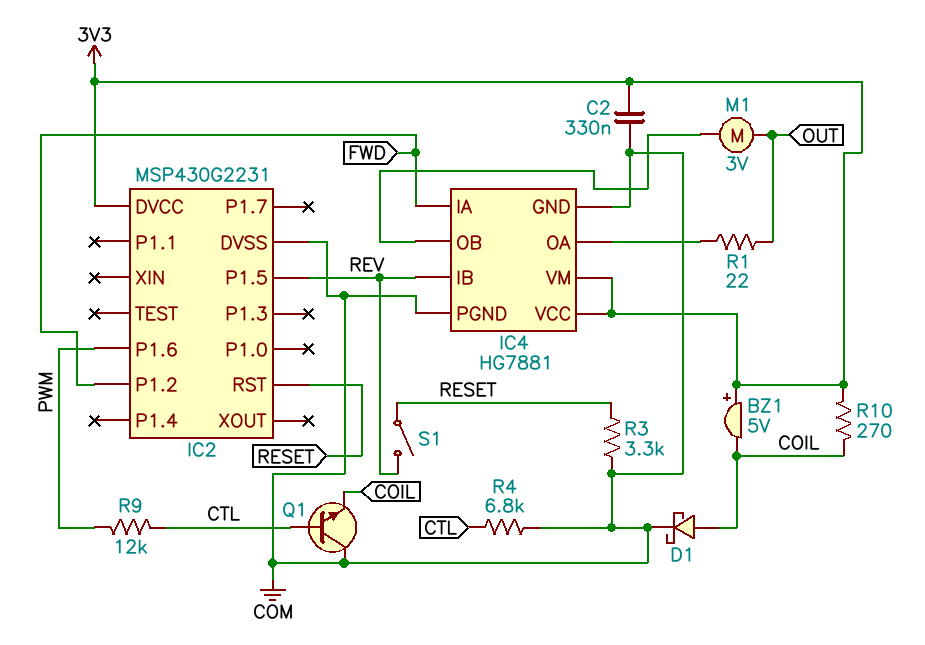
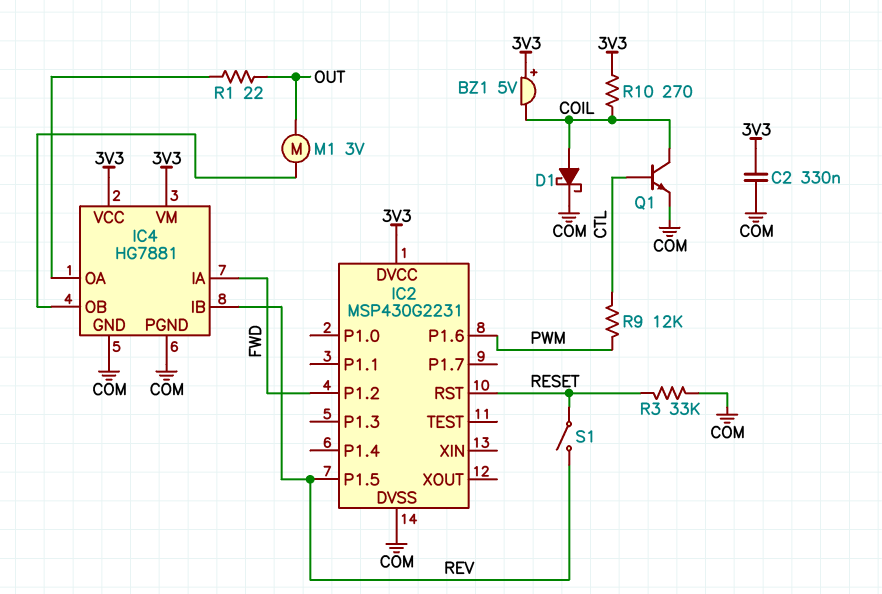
Q1: NPN (B CTL, C COM, E COIL) -> NPN (B CTL, C COIL, E COM)
R3: 3.3k (COM, RESET) -> 33k (COM, RESET)
R4: 6.8k (COM, CTL) -> none

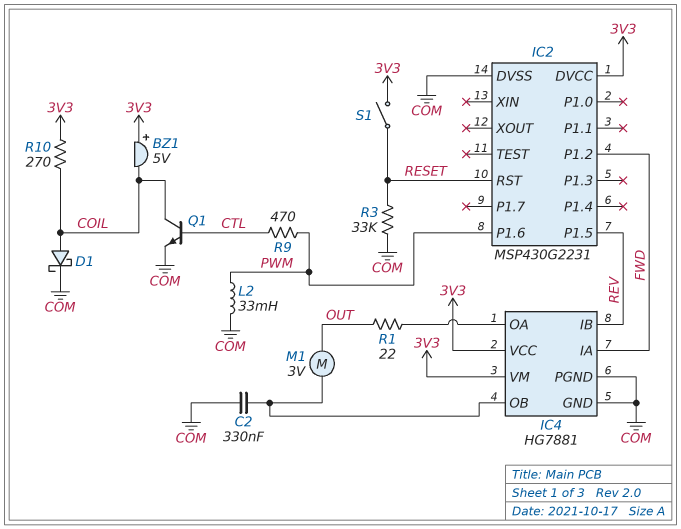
C2: 330nF (3V3, COM) -> 330nF (COM, IC4/OB)
L2: none -> 33mH (COM, PWM)
R9: 12k (CTL, PWM) -> 470 (CTL, PWM)
S1: switch (RESET, REV) -> switch (3V3, RESET)

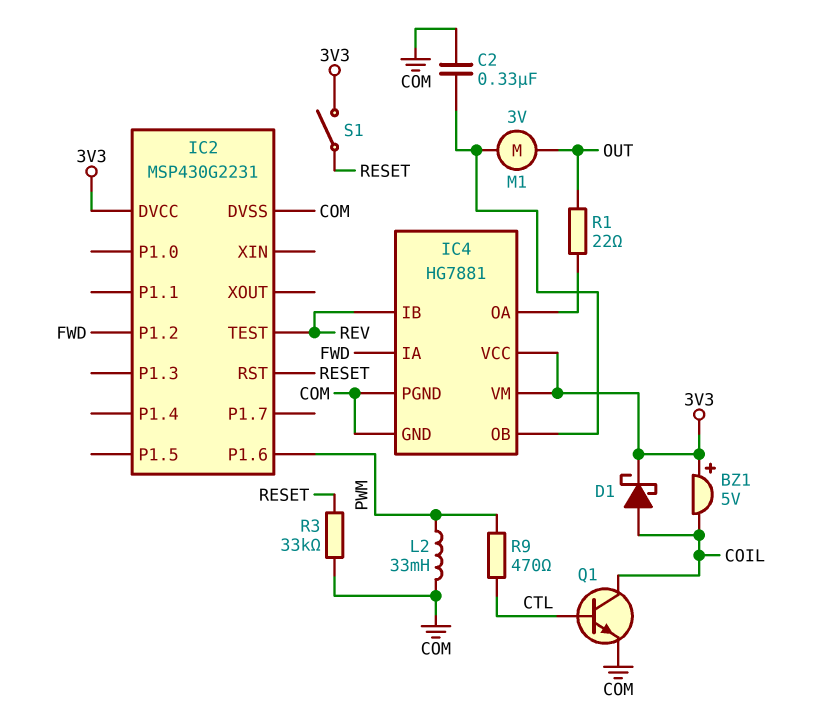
D1: schottky (A COIL, K COM) -> schottky (A COIL, K 3V3)
IC2 pin P1.5: REV -> none
IC2 pin TEST: none -> REV
R10: 270 (3V3, COIL) -> none

